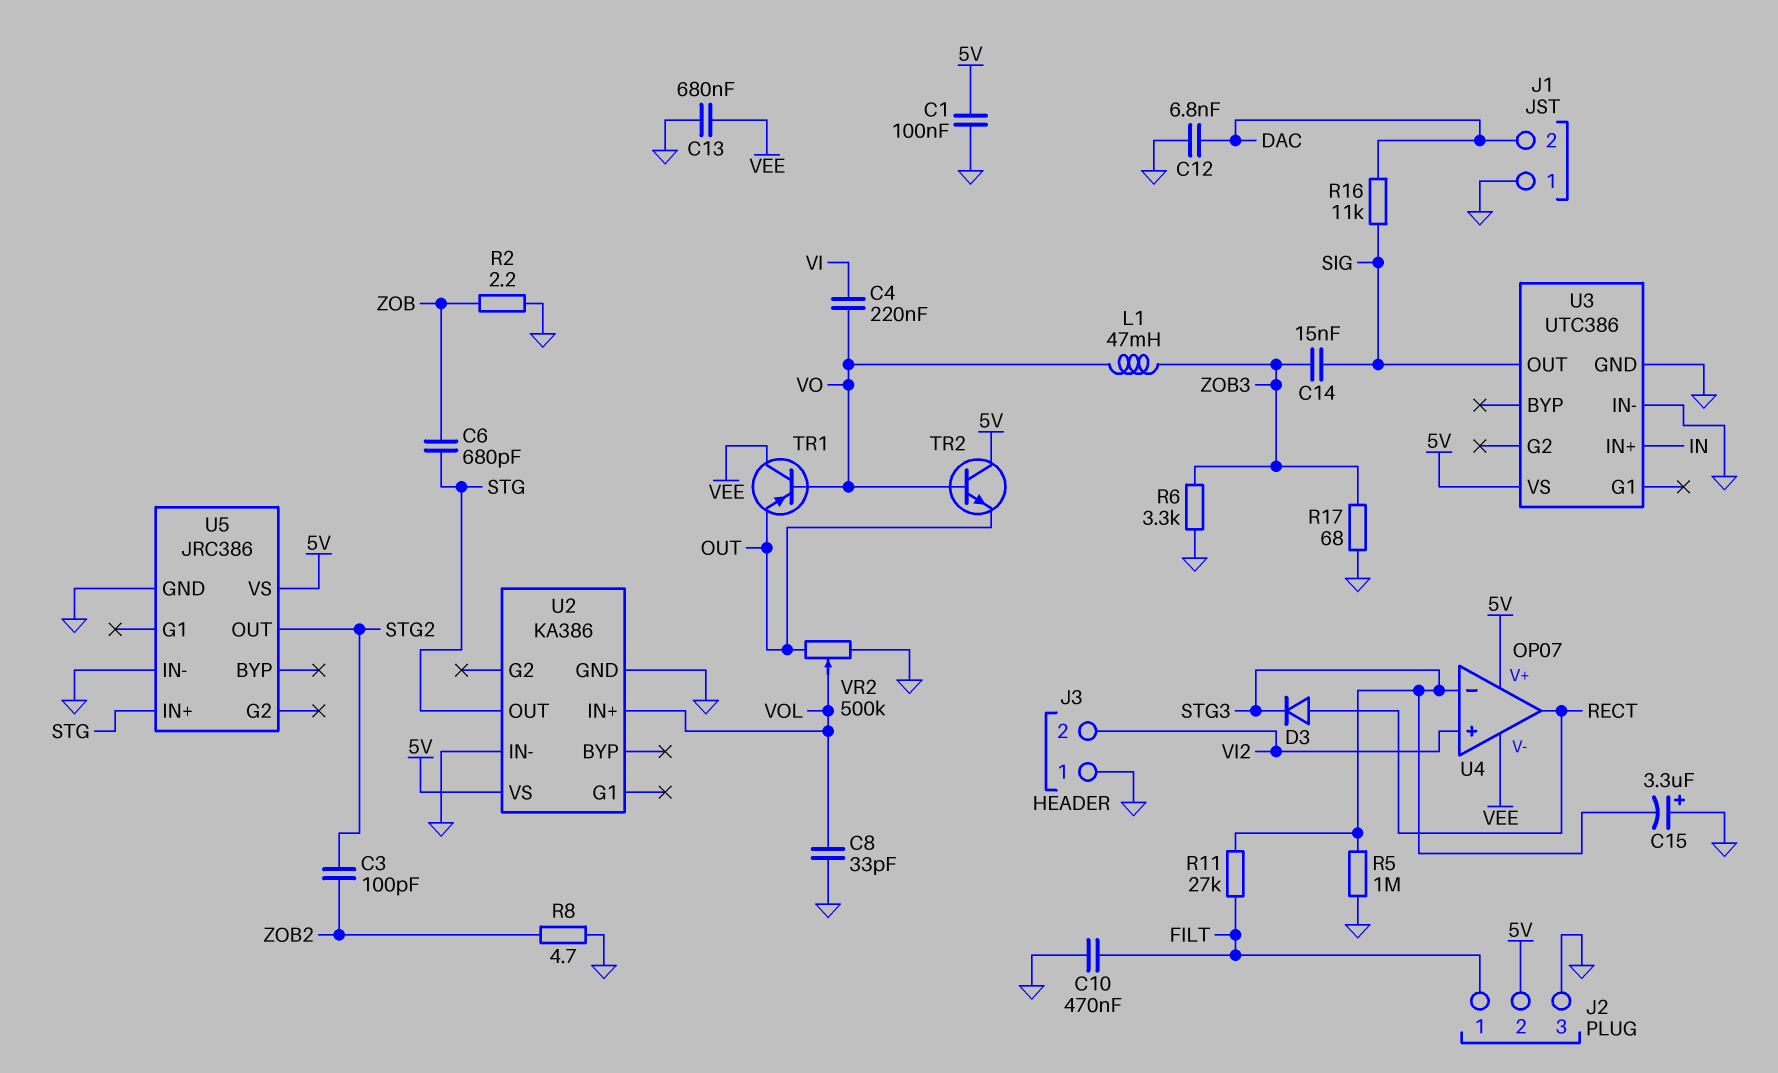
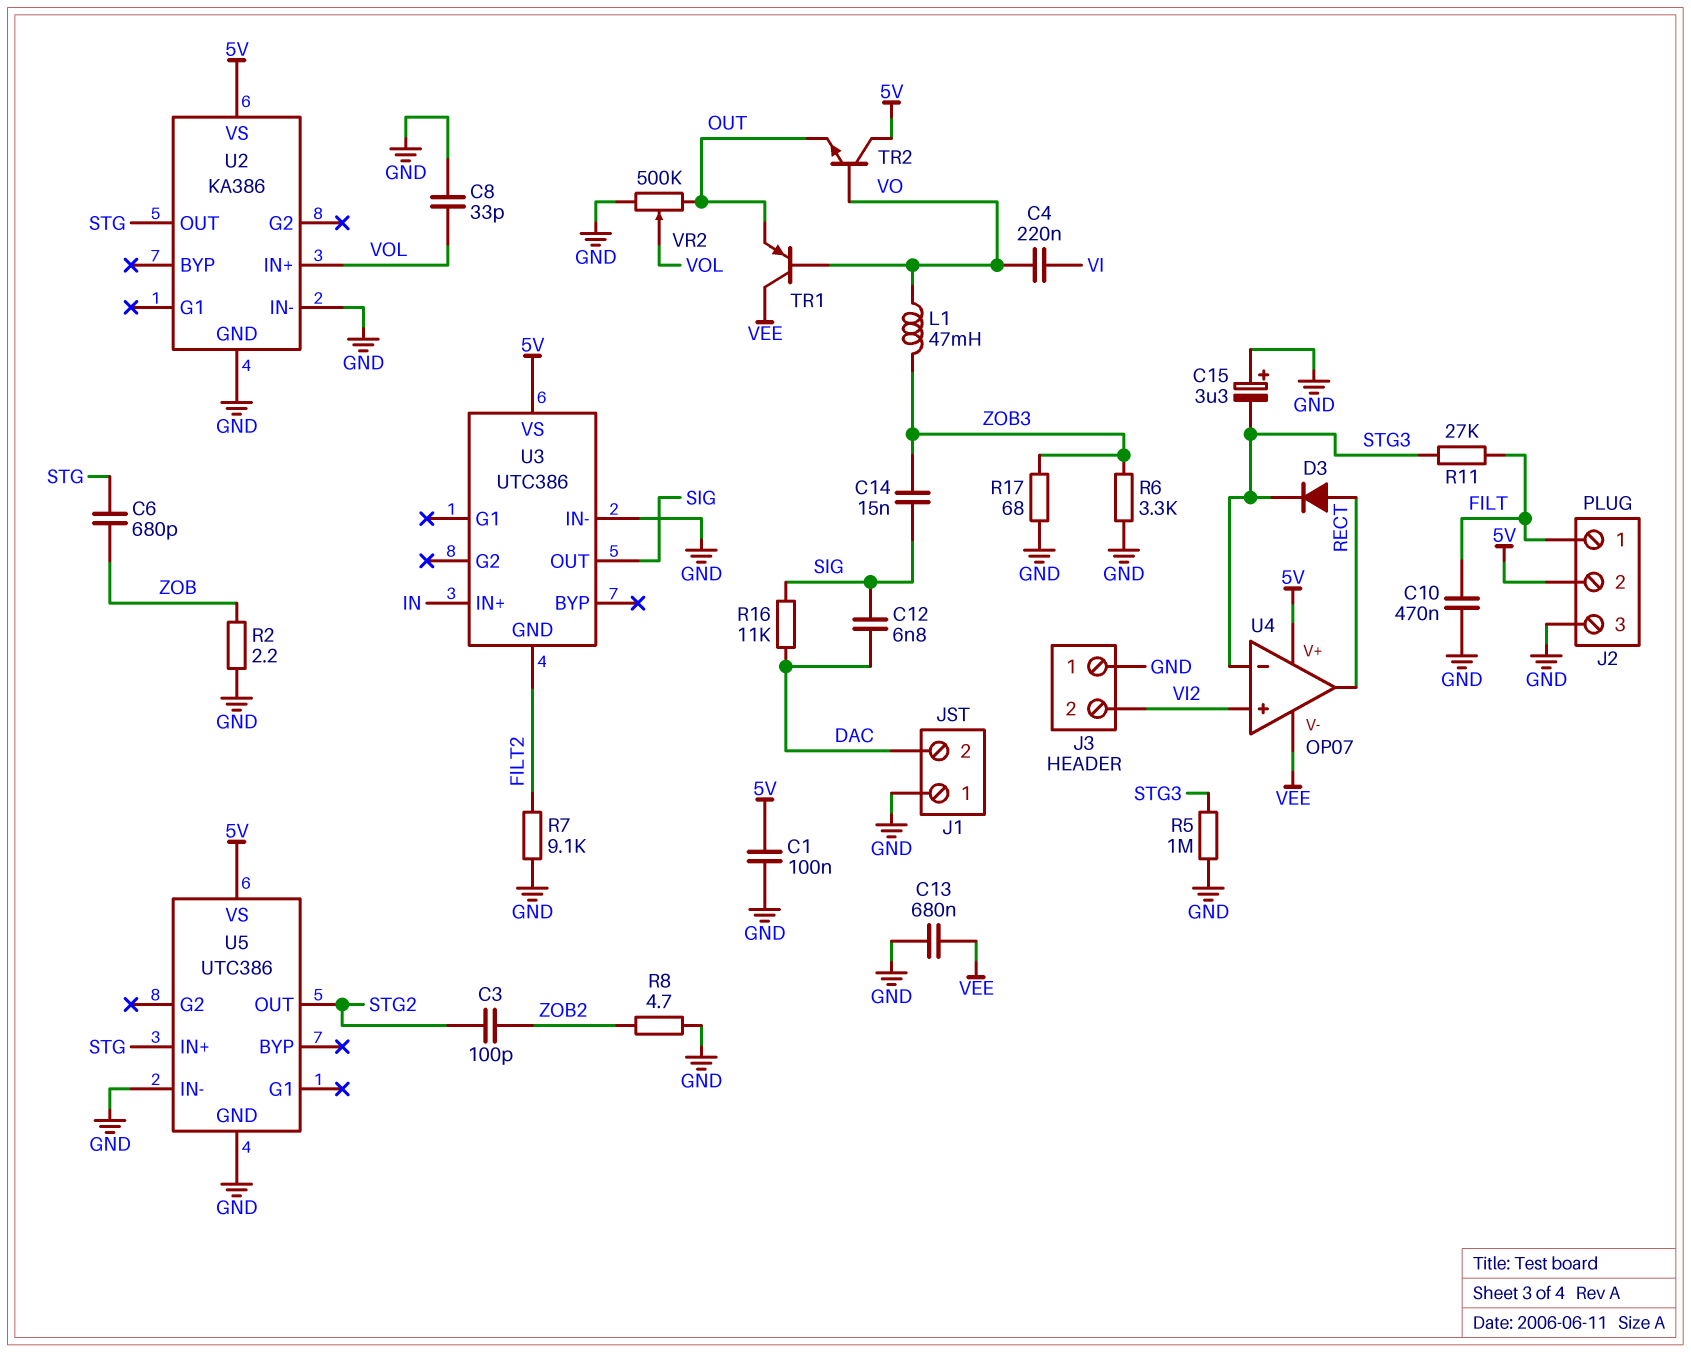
C12: 6.8nF (DAC, GND) -> 6.8nF (DAC, SIG)
R7: none -> 9.1k (FILT2, GND)
U3 pin GND: GND -> FILT2
U5: JRC386 -> UTC386

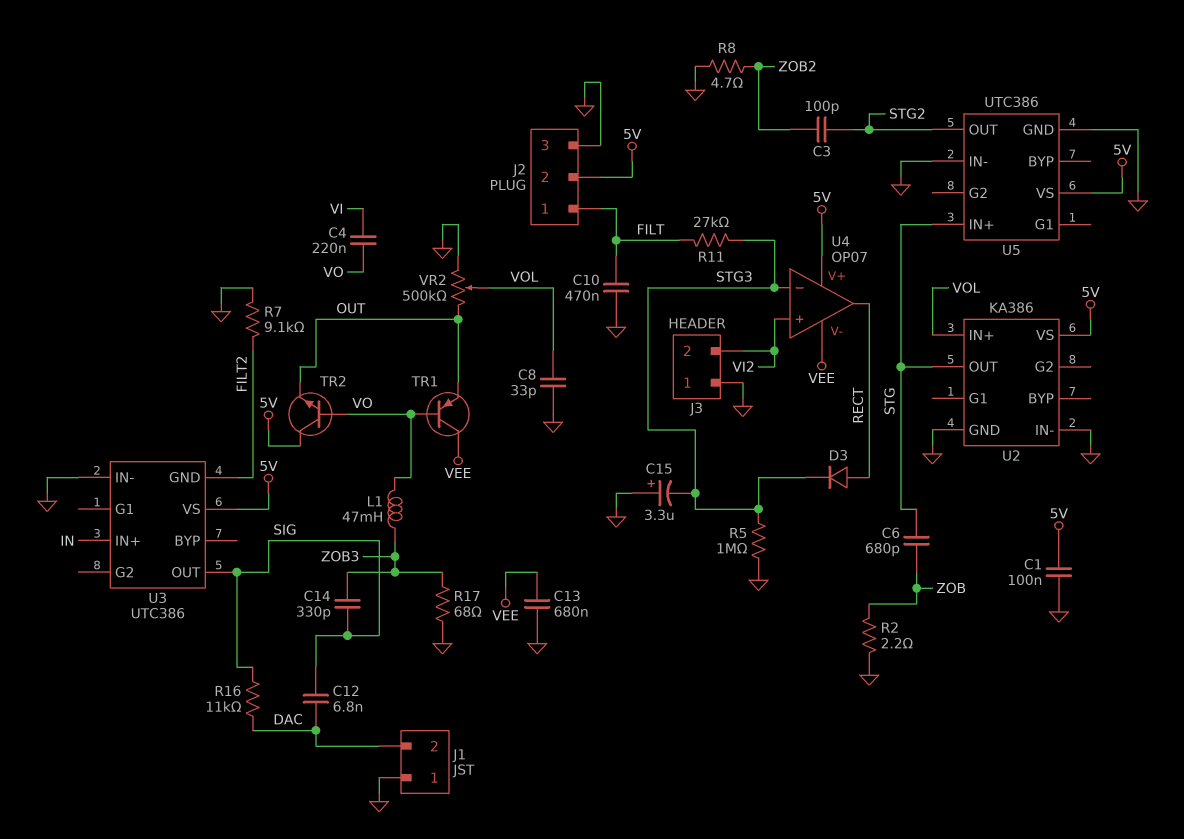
C14: 15nF (SIG, ZOB3) -> 330pF (SIG, ZOB3)
R6: 3.3k (GND, ZOB3) -> none

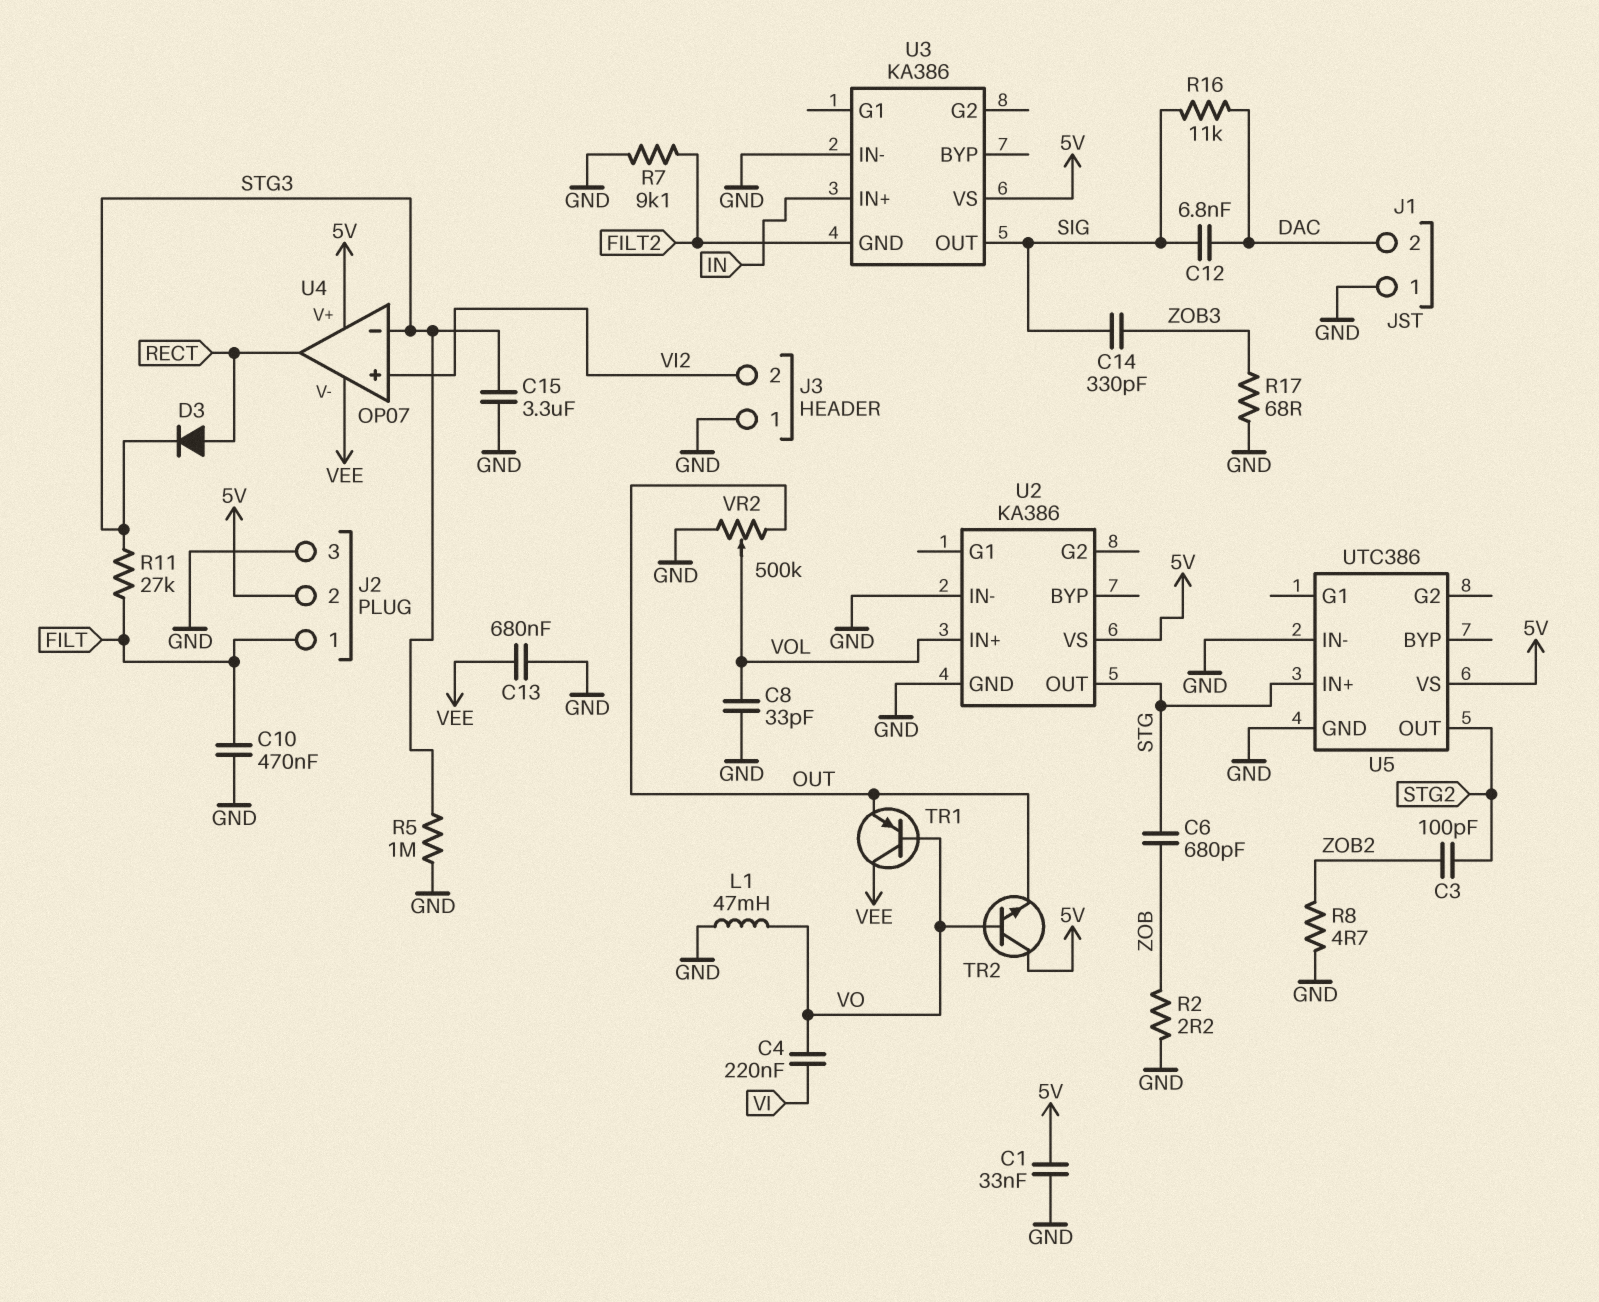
C1: 100nF (5V, GND) -> 33nF (5V, GND)
C15: 3.3uF (plus GND, minus STG3) -> 3.3uF (GND, STG3)
L1: 47mH (VO, ZOB3) -> 47mH (GND, VO)
U3: UTC386 -> KA386

